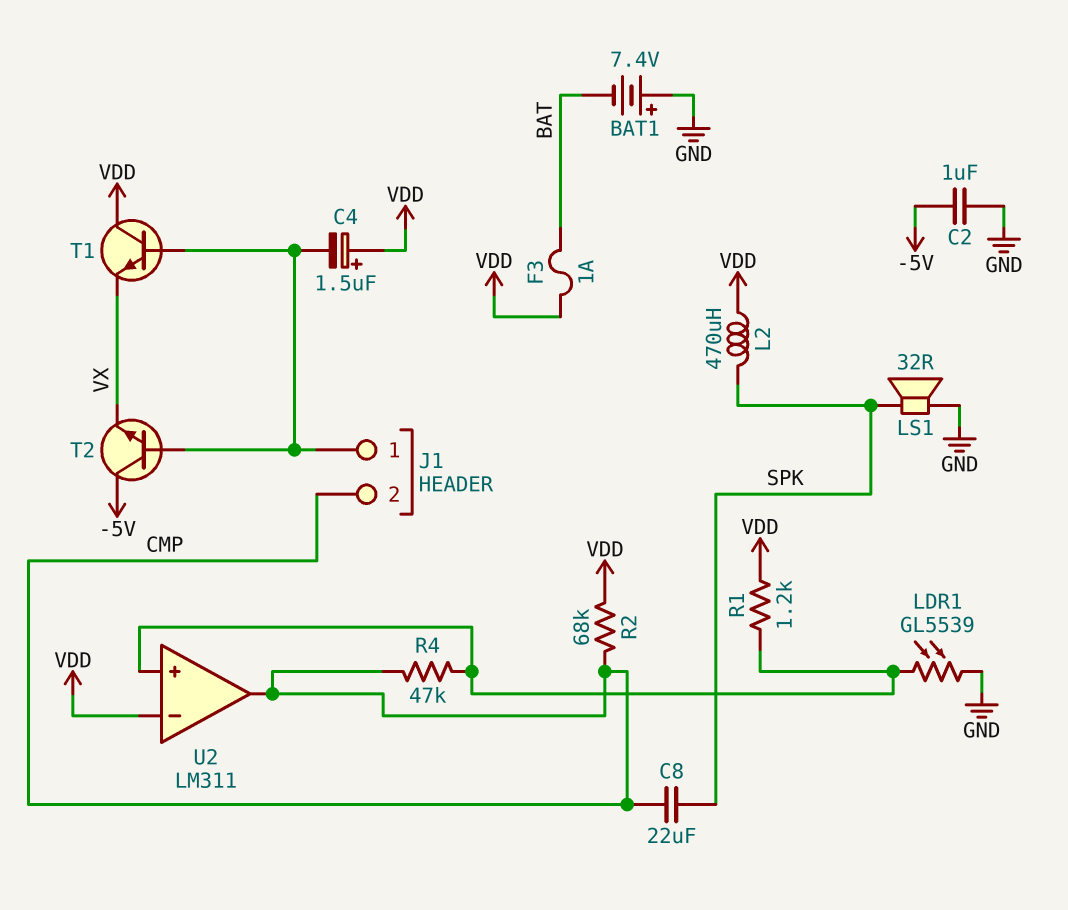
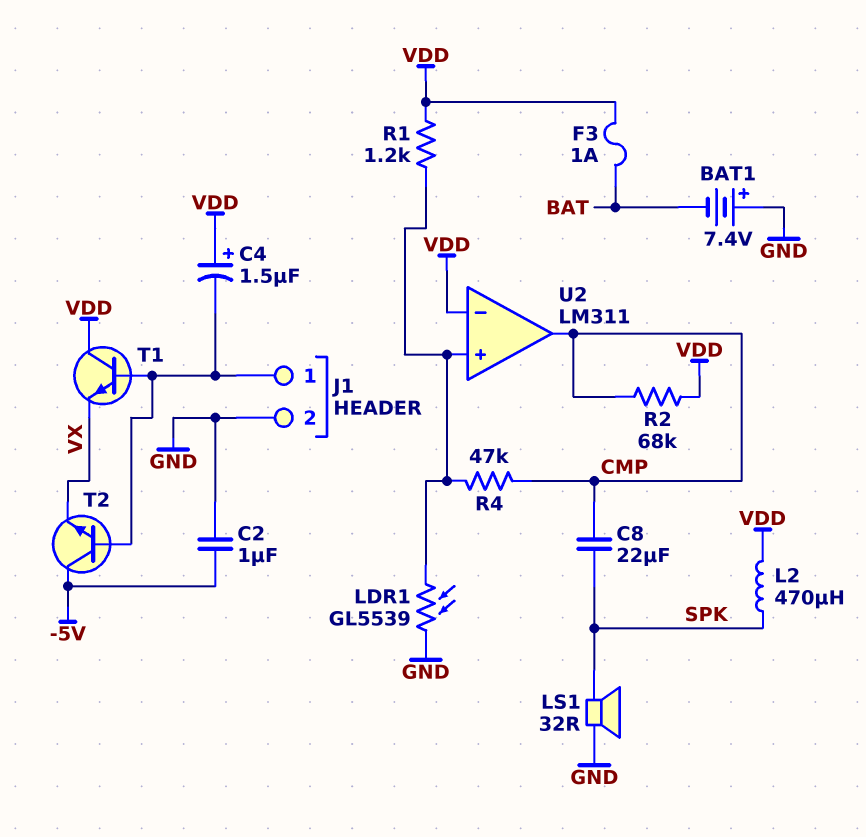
J1 pin 2: CMP -> GND

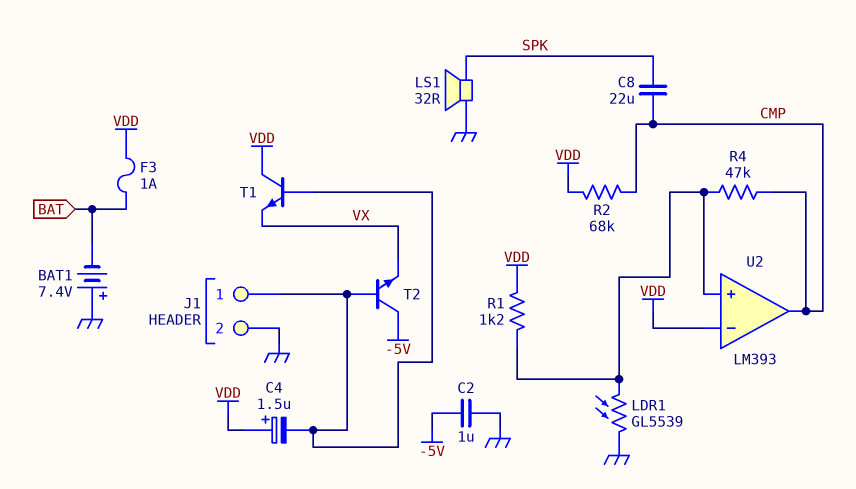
L2: 470uH (SPK, VDD) -> none
U2: LM311 -> LM393

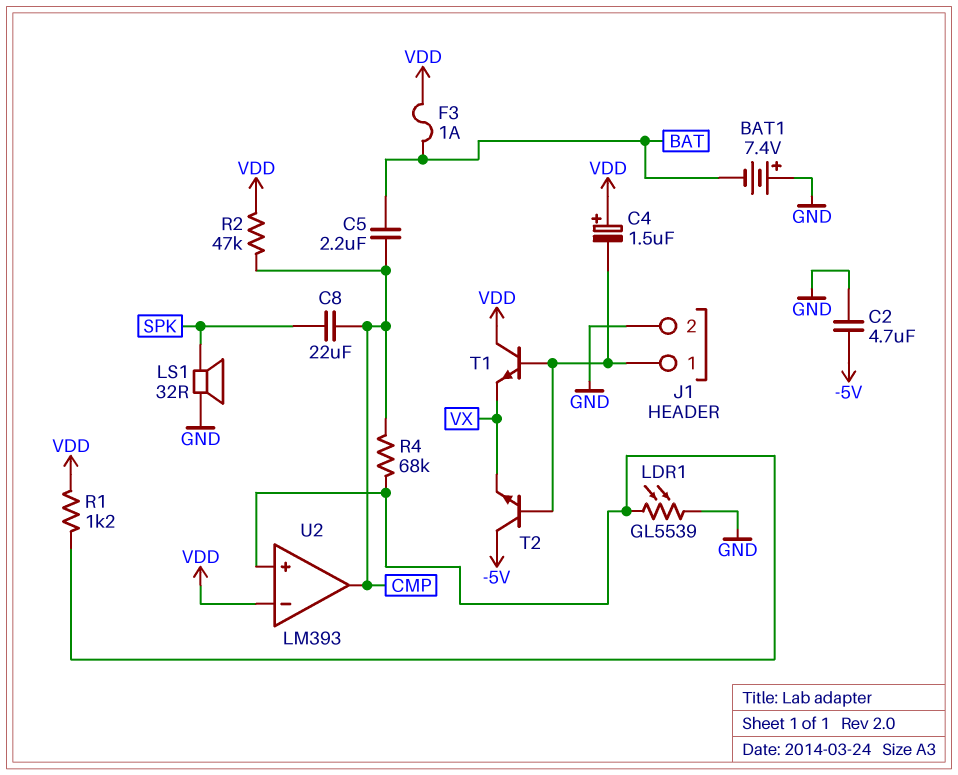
C2: 1uF (-5V, GND) -> 4.7uF (-5V, GND)
C5: none -> 2.2uF (BAT, CMP)
R2: 68k (CMP, VDD) -> 47k (CMP, VDD)
R4: 47k (CMP, U2/in+) -> 68k (CMP, U2/in+)

